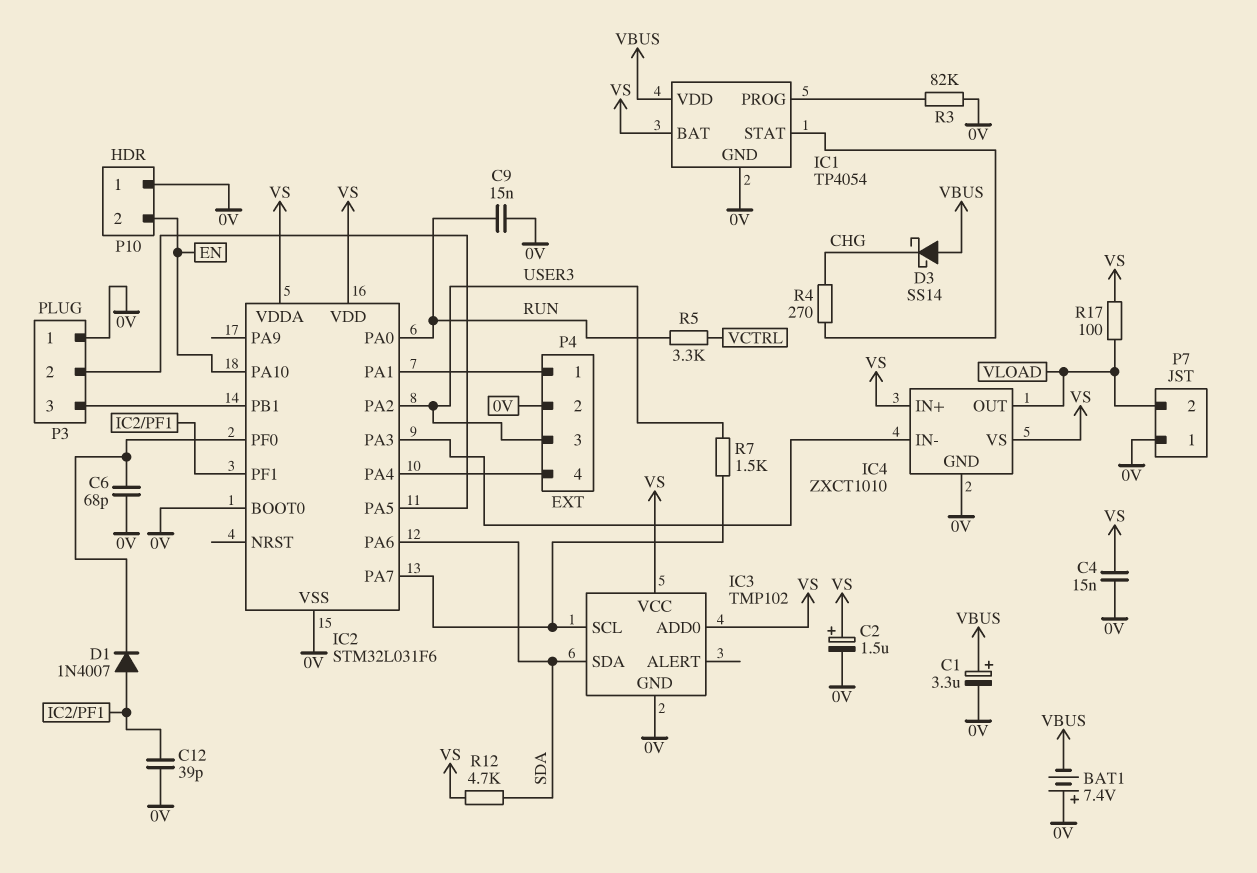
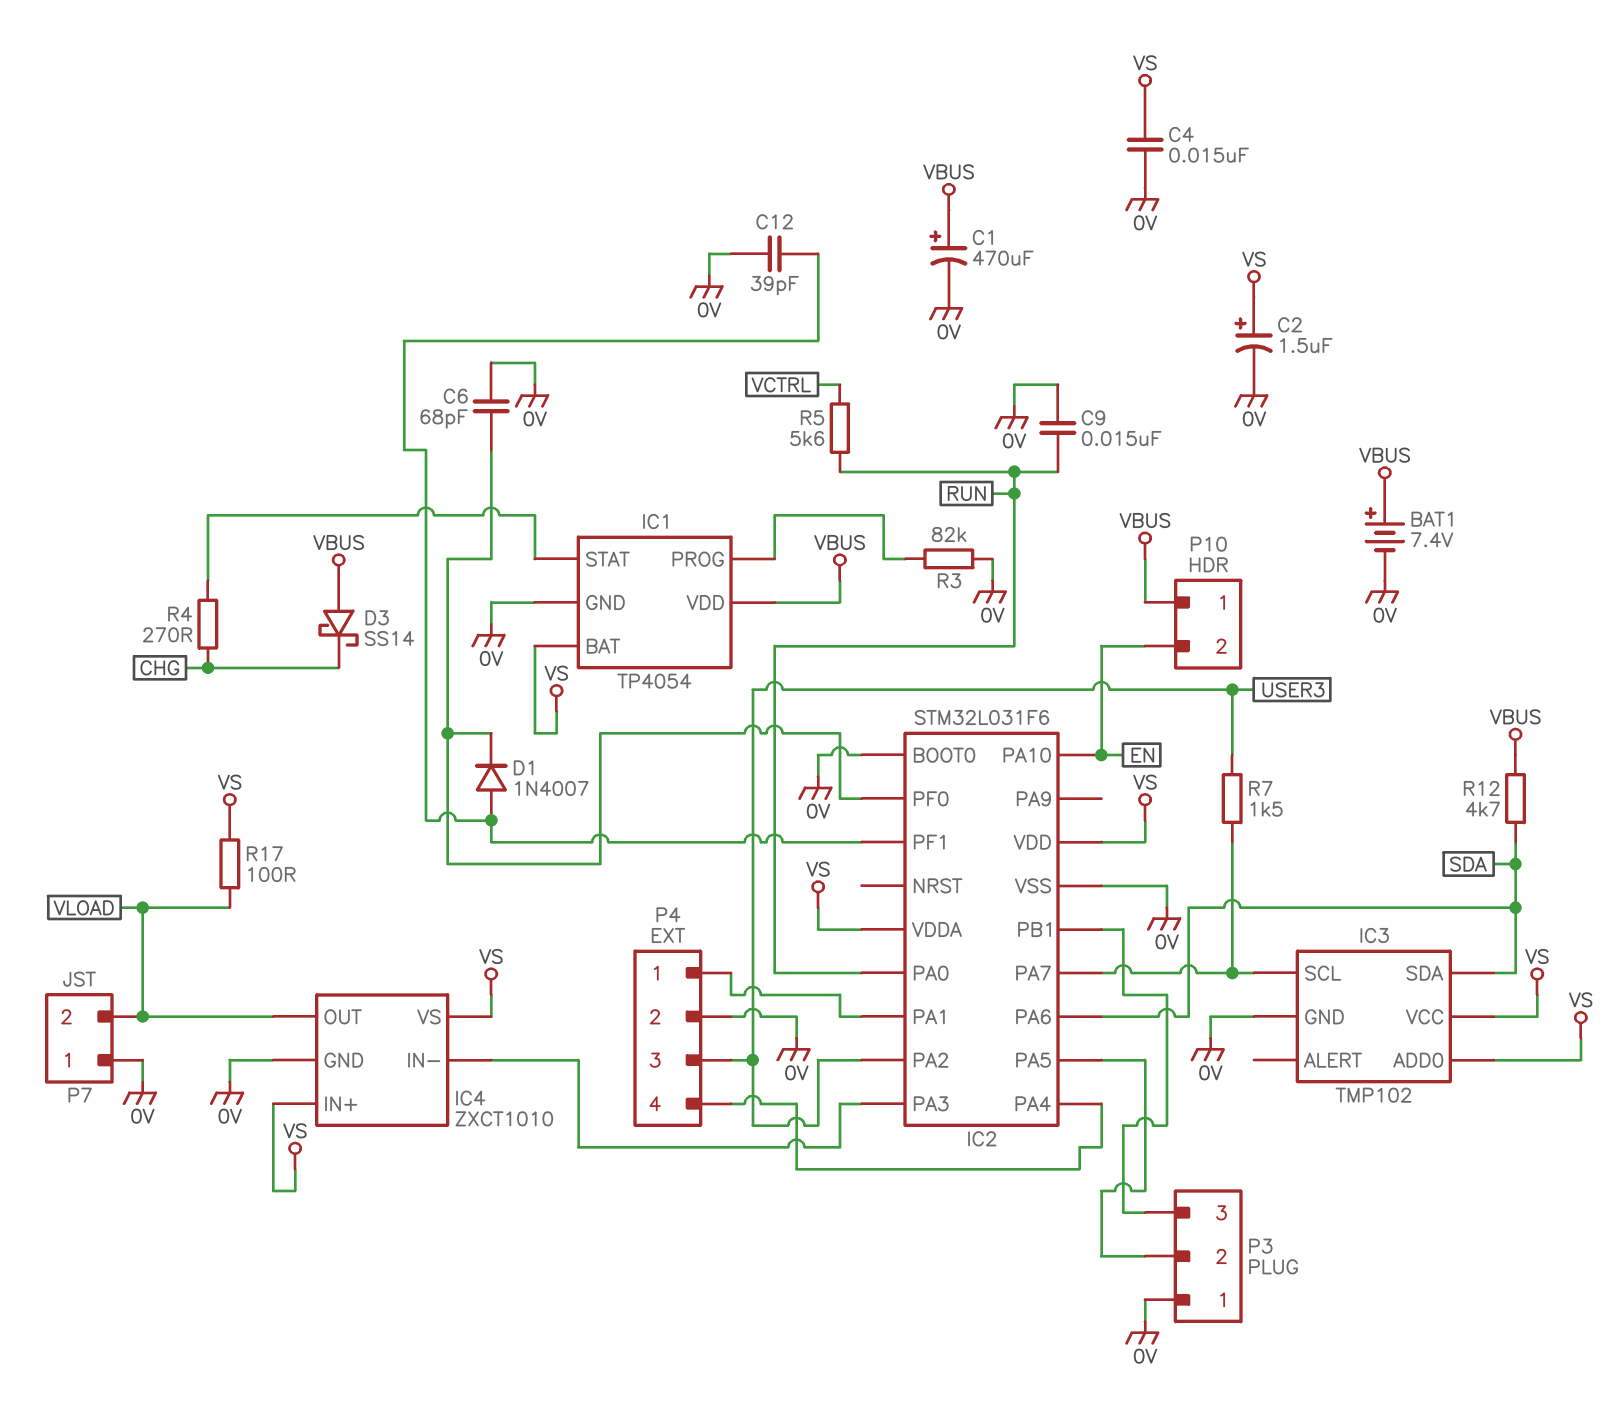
BAT1: 7.4V (plus 0V, minus VBUS) -> 7.4V (plus VBUS, minus 0V)
C1: 3.3uF (plus VBUS, minus 0V) -> 470uF (plus VBUS, minus 0V)
P10 pin 1: 0V -> VBUS
R5: 3.3k (RUN, VCTRL) -> 5.6k (RUN, VCTRL)
R12: 4.7k (SDA, VS) -> 4.7k (SDA, VBUS)

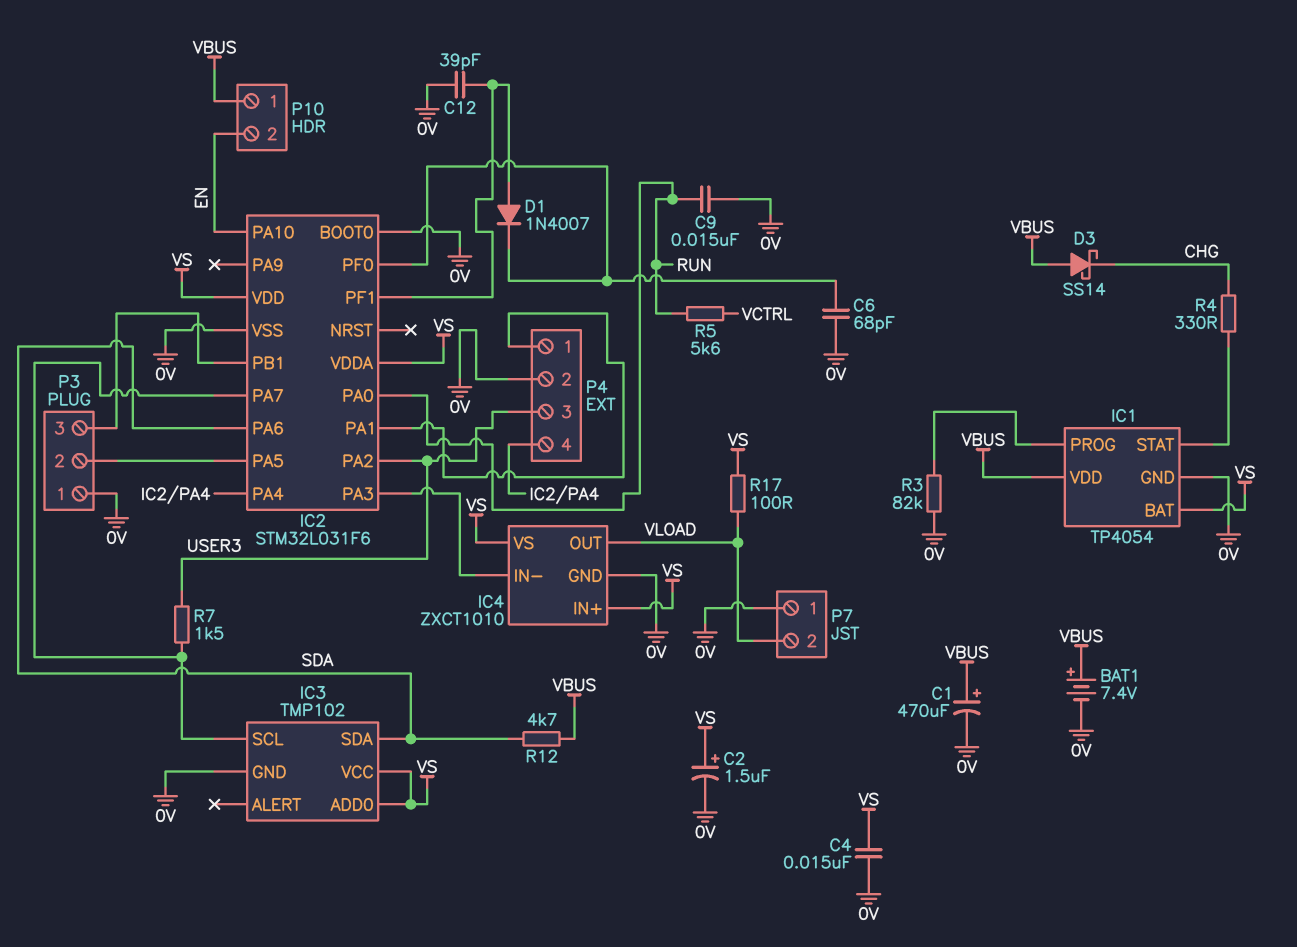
R4: 270 (CHG, IC1/STAT) -> 330 (CHG, IC1/STAT)

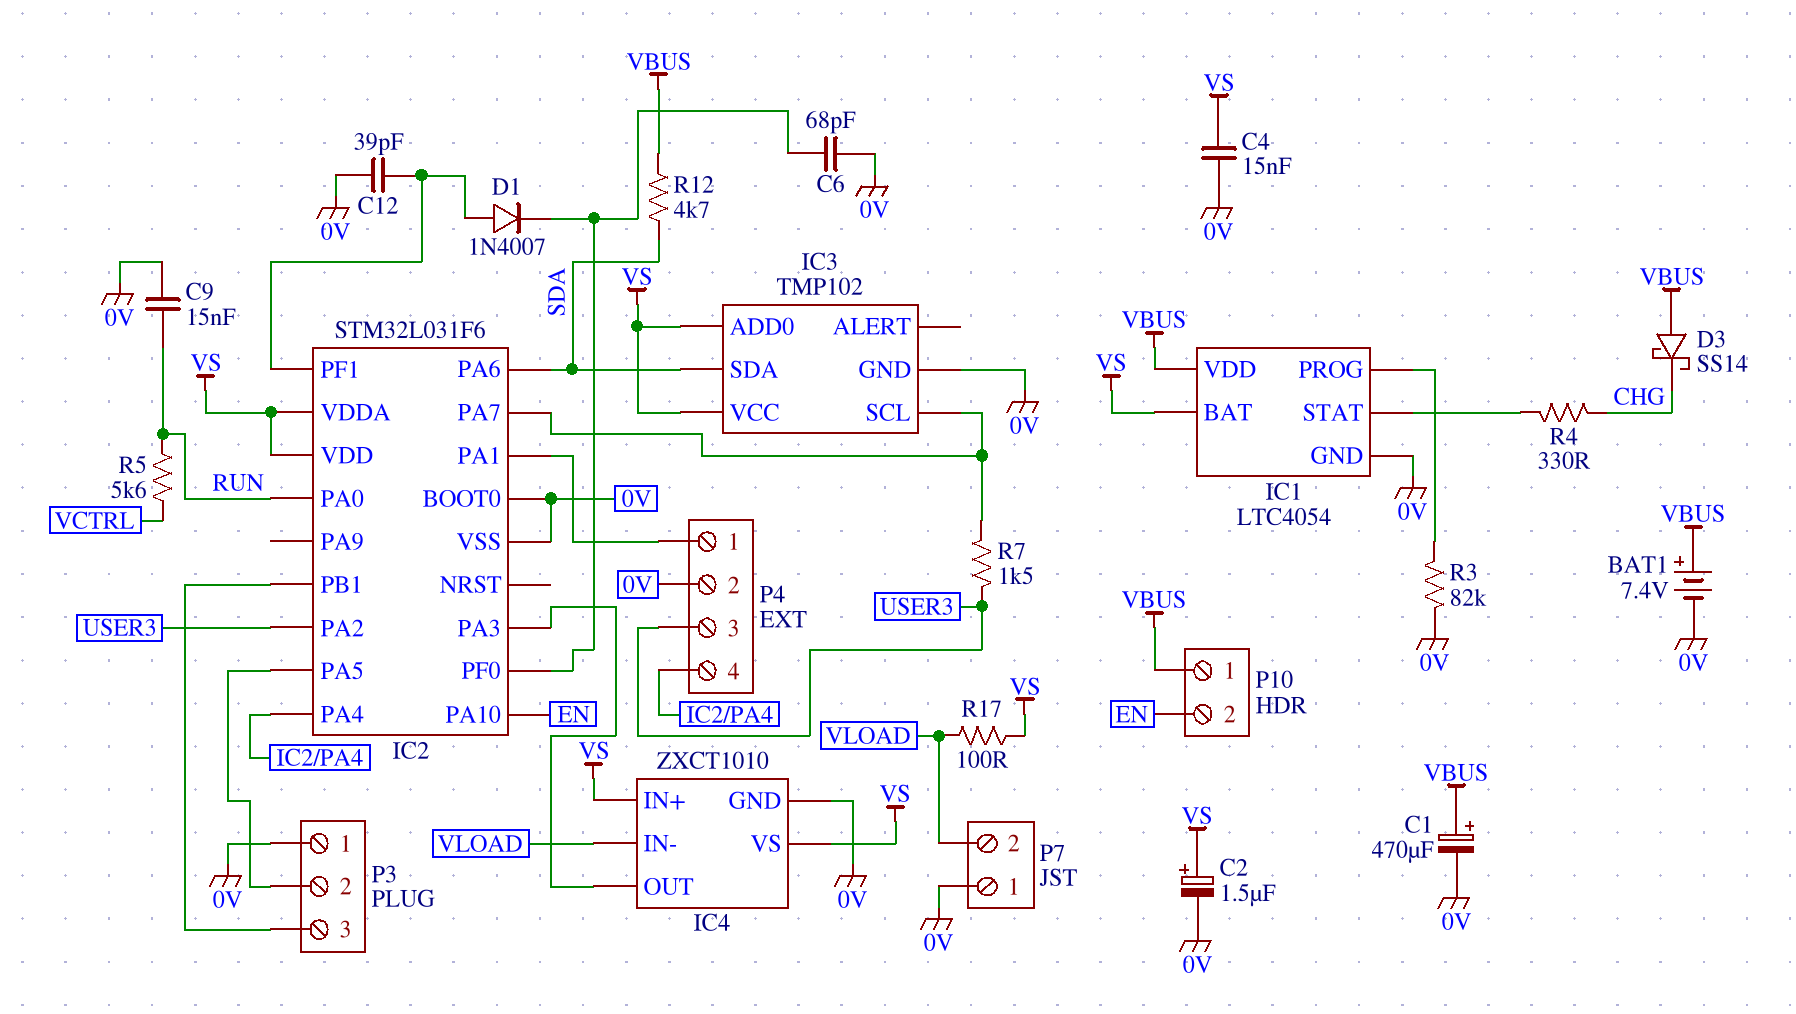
IC1: TP4054 -> LTC4054
IC4 pin IN-: IC2/PA3 -> VLOAD
IC4 pin OUT: VLOAD -> IC2/PA3

